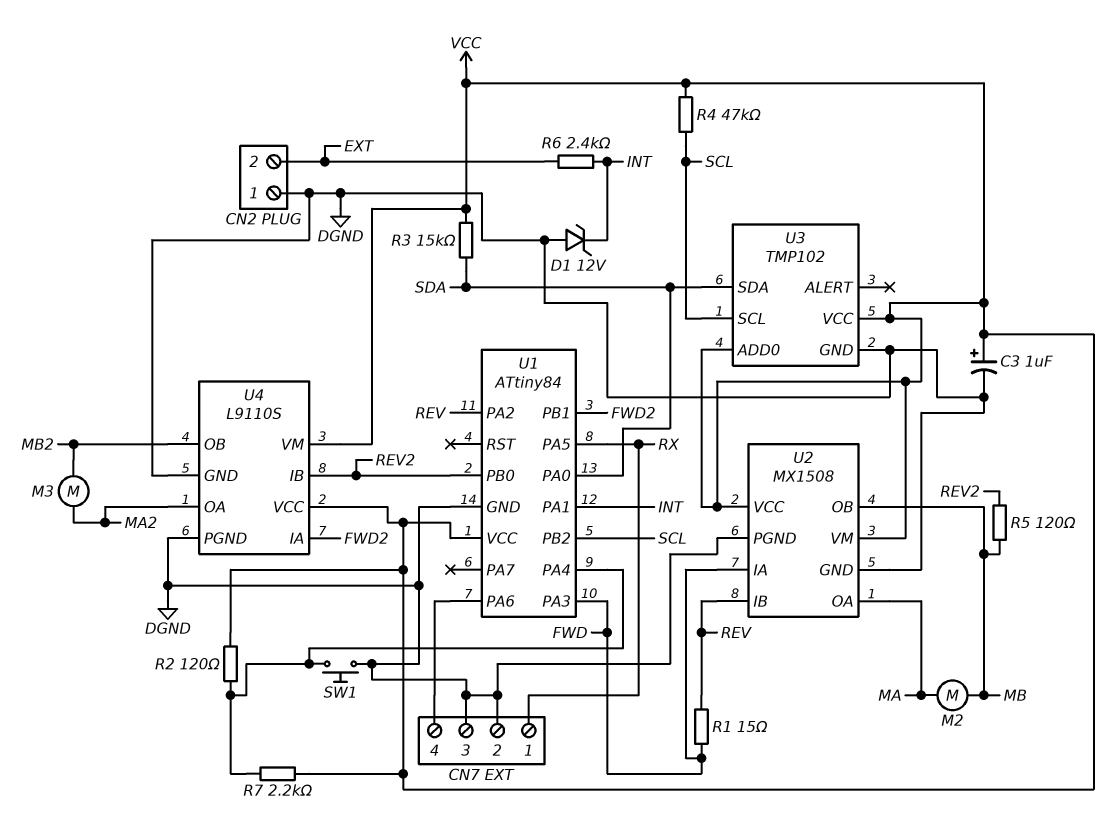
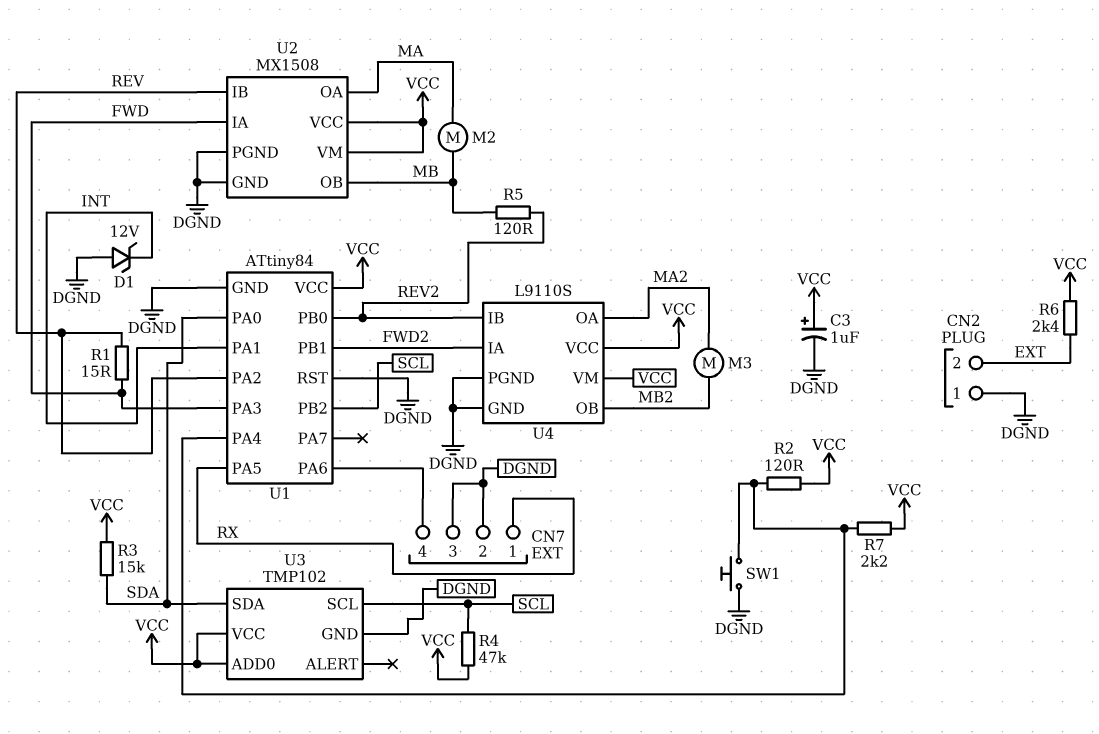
R6: 2.4k (EXT, INT) -> 2.4k (EXT, VCC)
U1 pin RST: none -> DGND

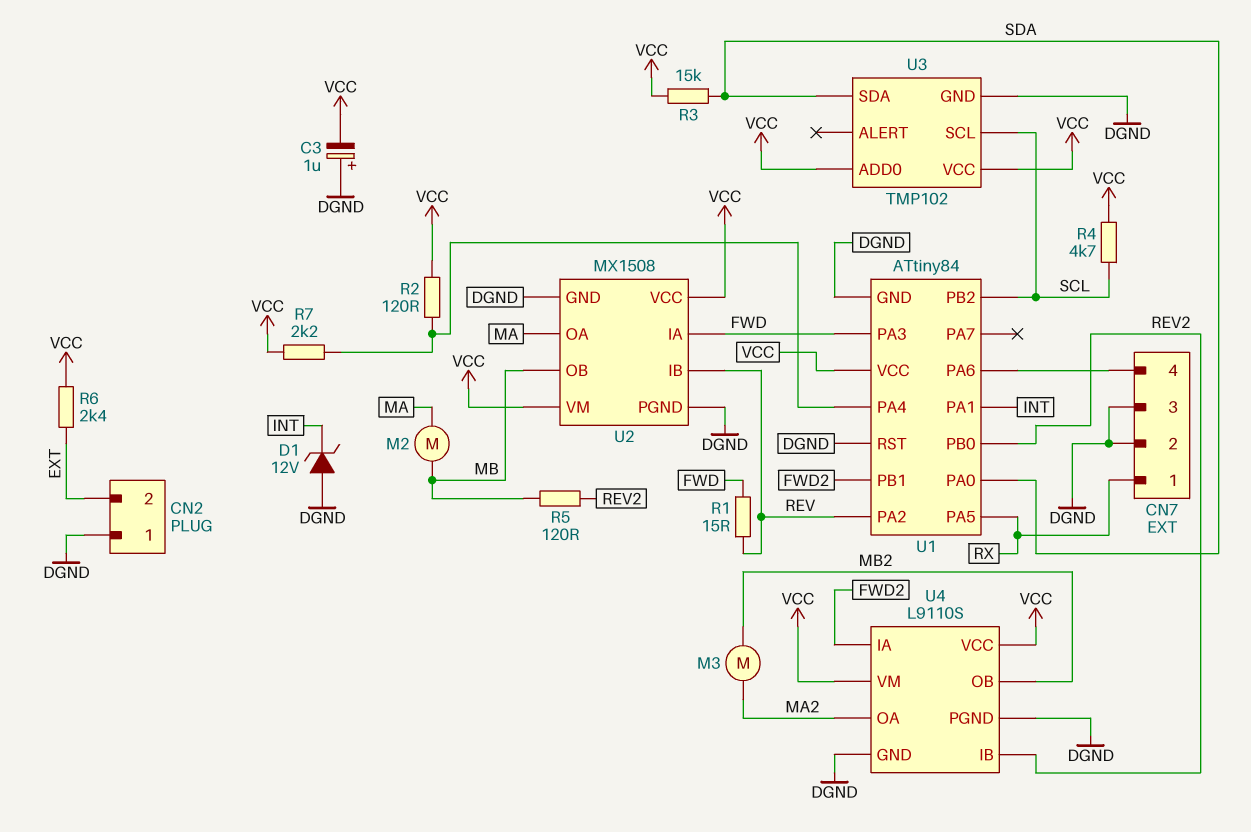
C3: 1uF (plus VCC, minus DGND) -> 1uF (plus DGND, minus VCC)
R4: 47k (SCL, VCC) -> 4.7k (SCL, VCC)
SW1: button (DGND, U1/PA4) -> none

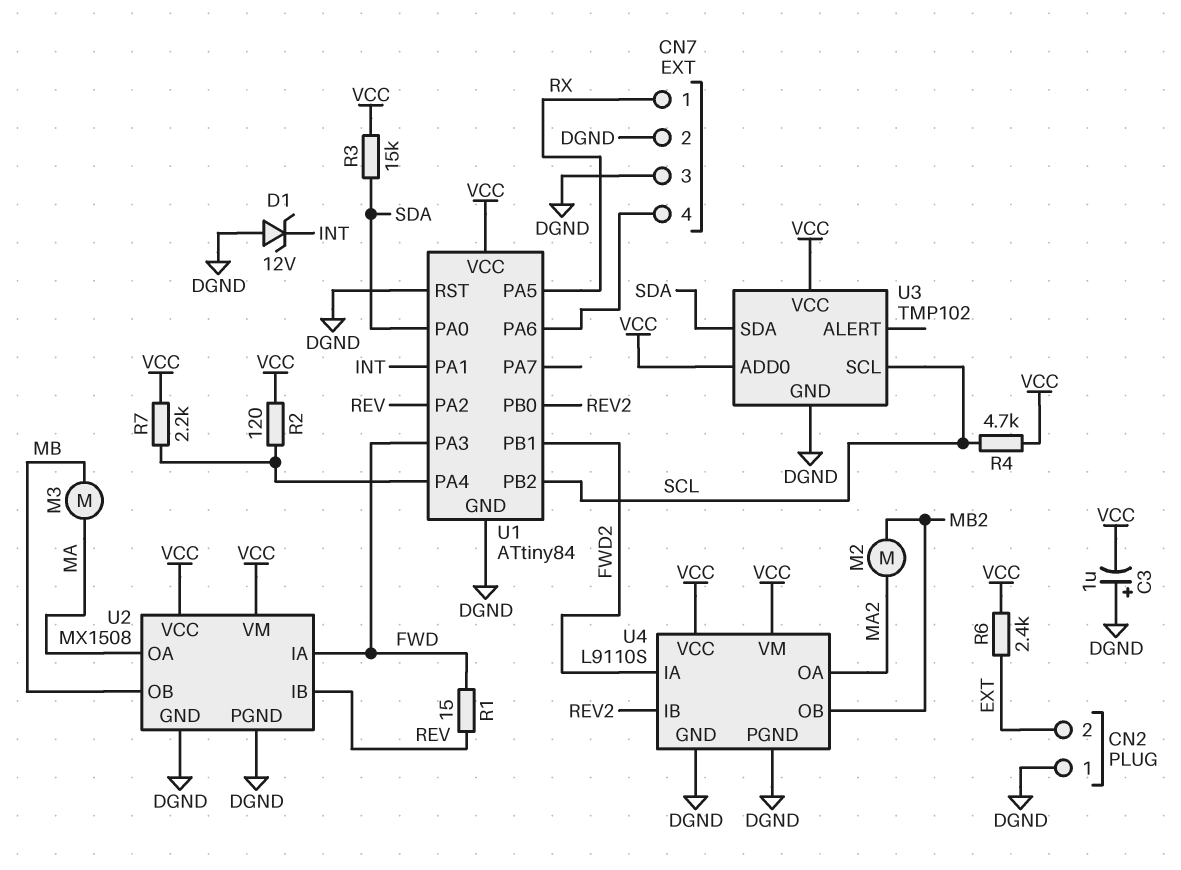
M2: motor (MA, MB) -> motor (MA2, MB2)
M3: motor (MA2, MB2) -> motor (MA, MB)
R5: 120 (MB, REV2) -> none

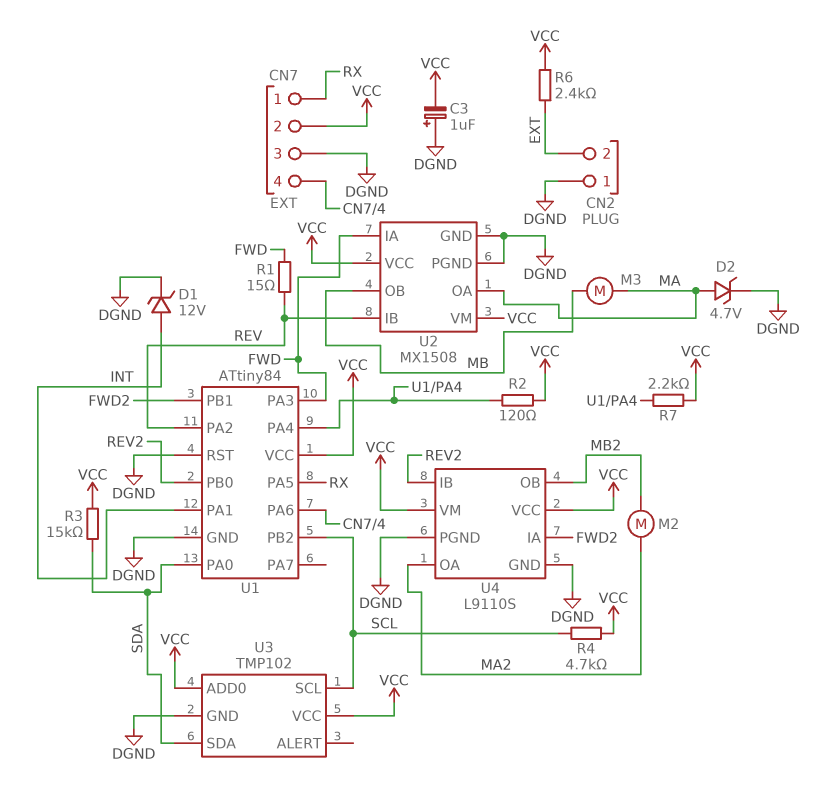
CN7 pin 2: DGND -> VCC
D1: zener 12V (A DGND, K INT) -> zener 12V (A INT, K DGND)
D2: none -> zener 4.7V (A MA, K DGND)

